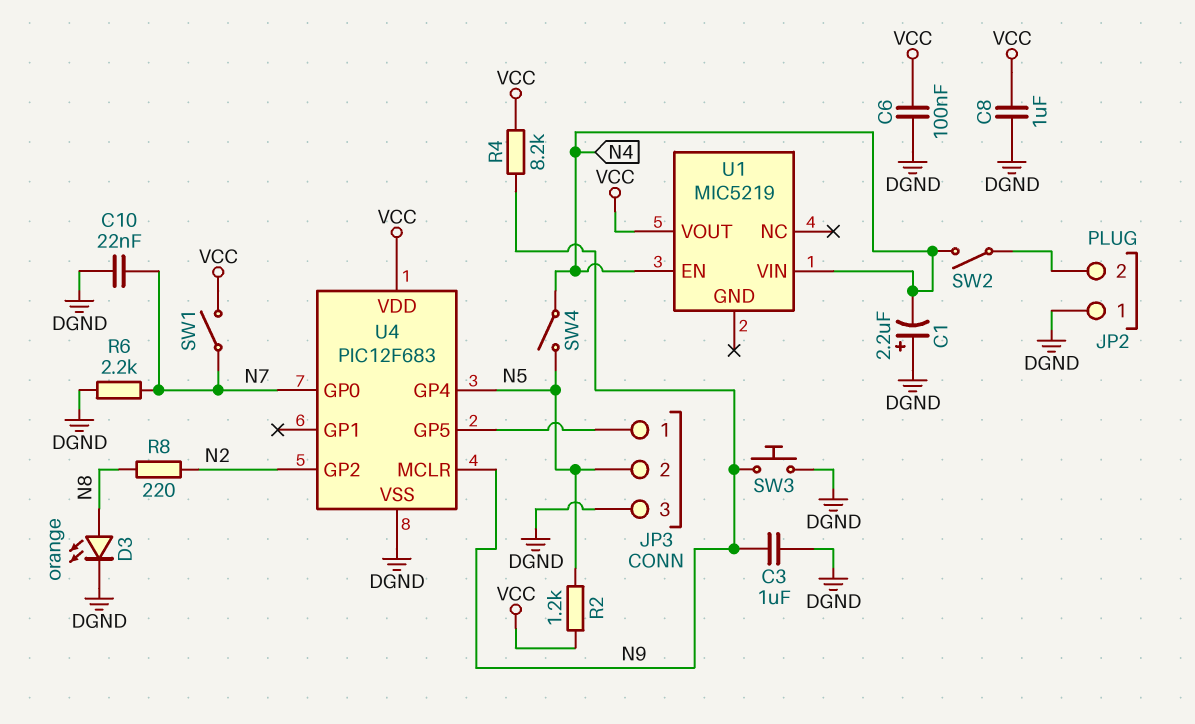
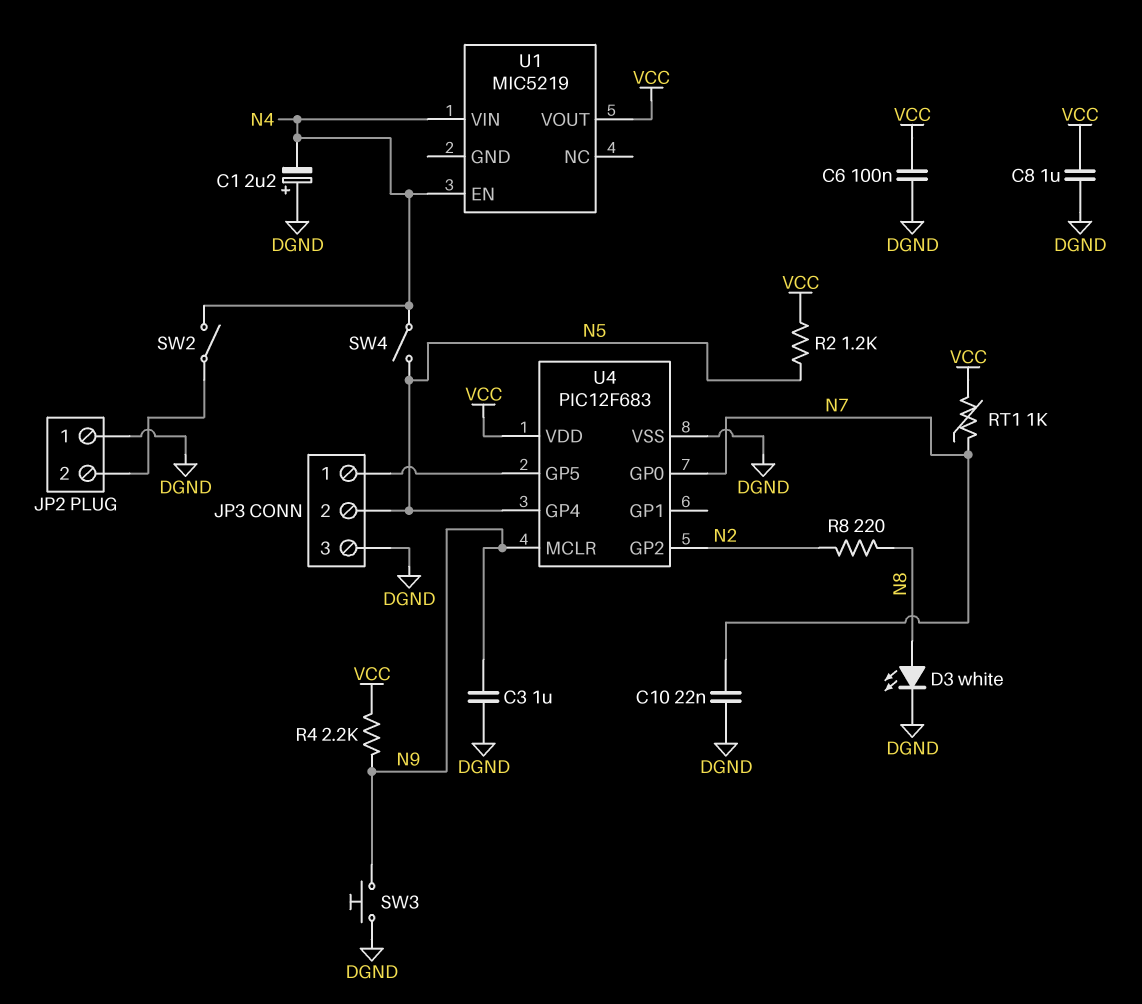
D3: LED orange (A N8, K DGND) -> LED white (A N8, K DGND)
R4: 8.2k (N9, VCC) -> 2.2k (N9, VCC)
R6: 2.2k (DGND, N7) -> none
RT1: none -> 1k (N7, VCC)
SW1: switch (N7, VCC) -> none

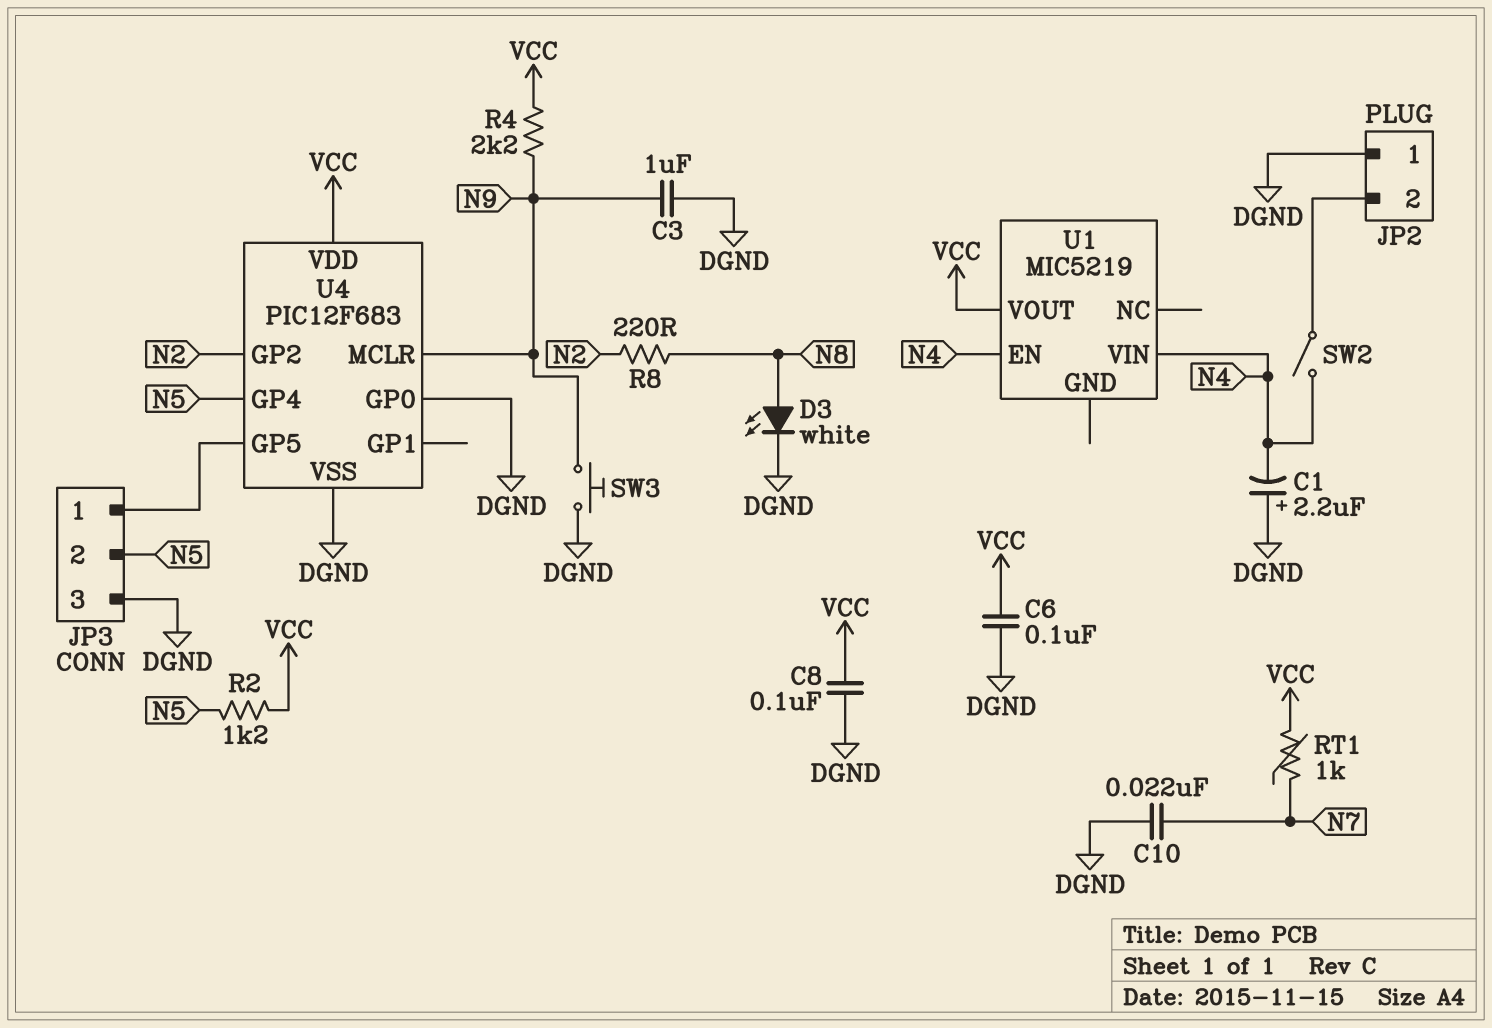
C8: 1uF (DGND, VCC) -> 100nF (DGND, VCC)
SW4: switch (N4, N5) -> none
U4 pin GP0: N7 -> DGND

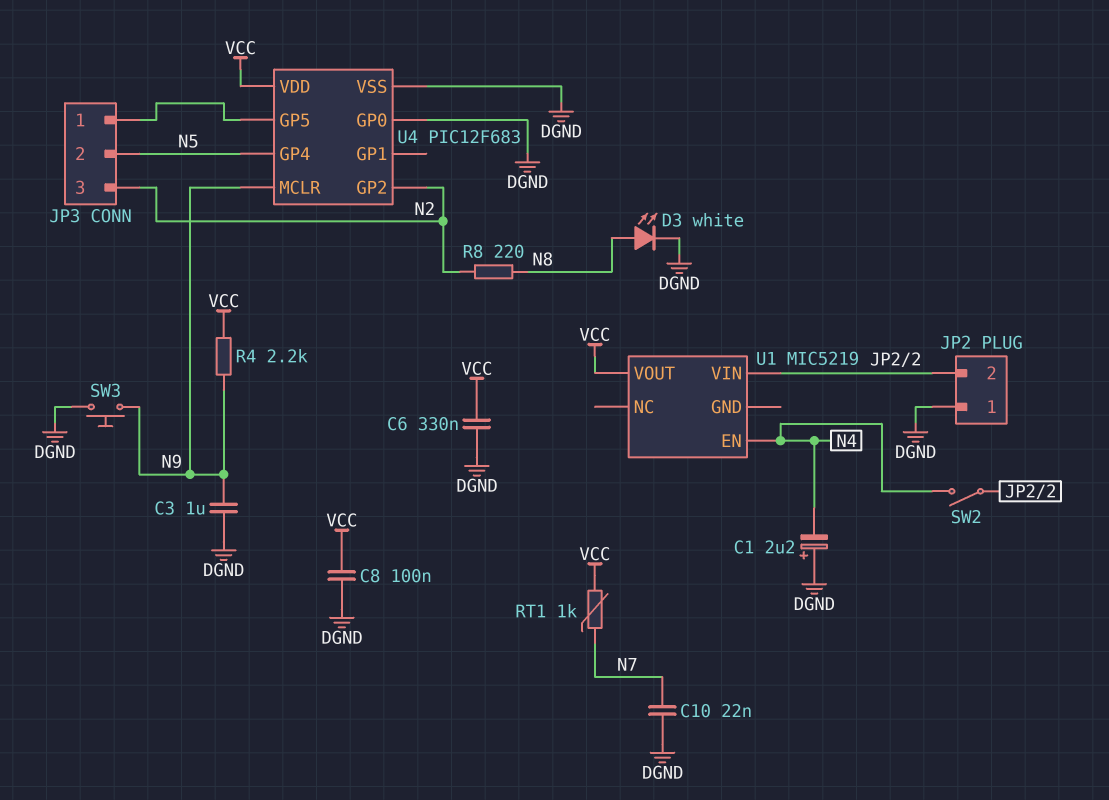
C6: 100nF (DGND, VCC) -> 330nF (DGND, VCC)
JP3 pin 3: DGND -> N2
R2: 1.2k (N5, VCC) -> none
U1 pin VIN: N4 -> JP2/2

